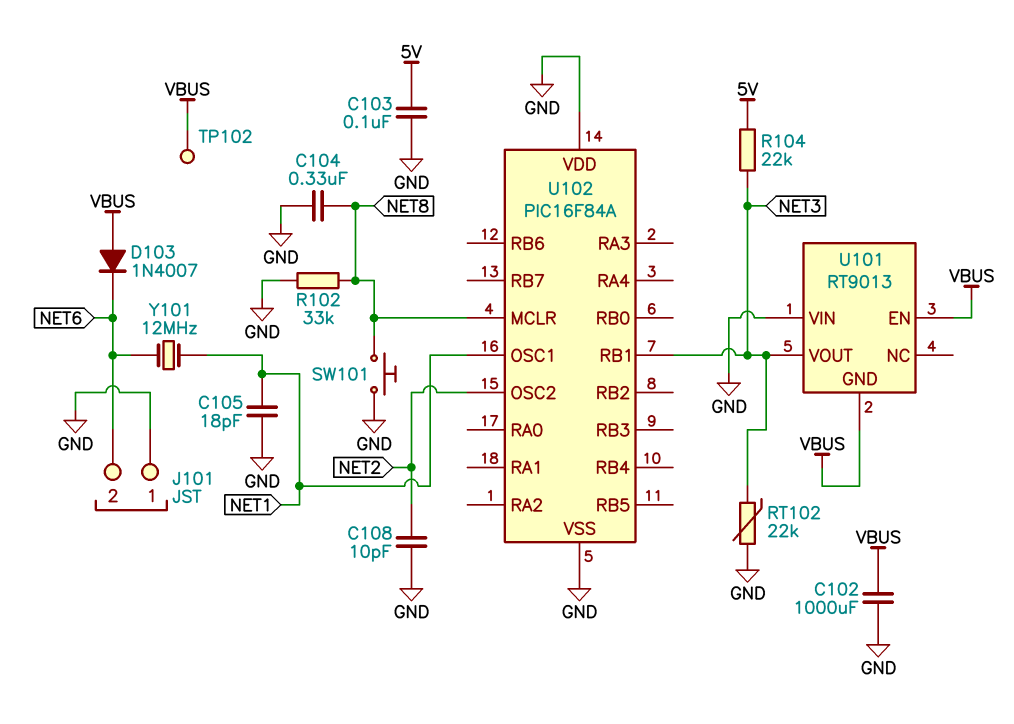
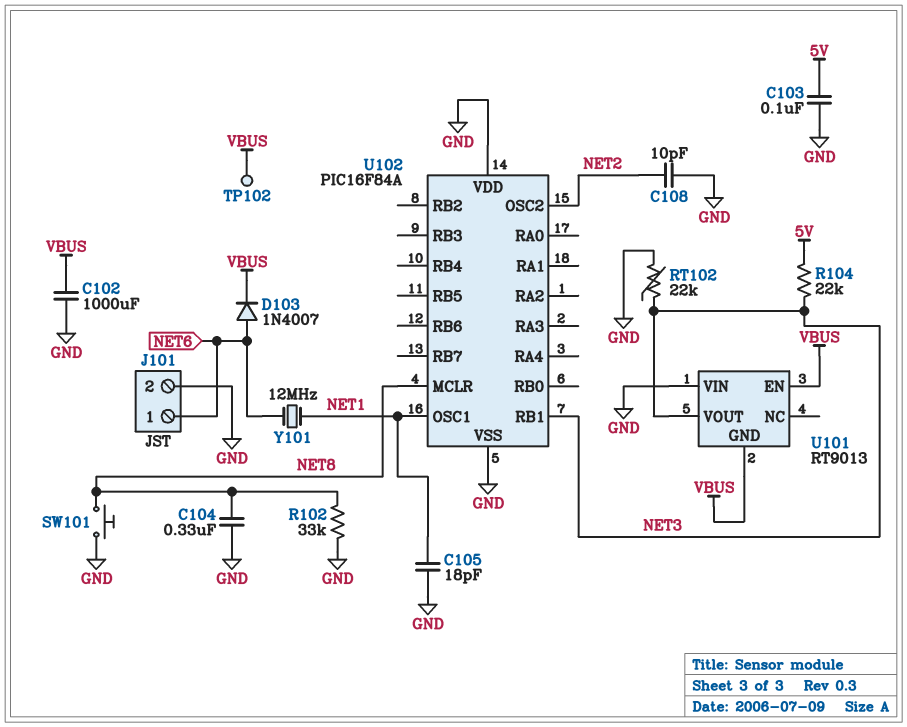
D103: diode 1N4007 (A VBUS, K NET6) -> diode 1N4007 (A NET6, K VBUS)
J101 pin 1: GND -> NET6
J101 pin 2: NET6 -> GND

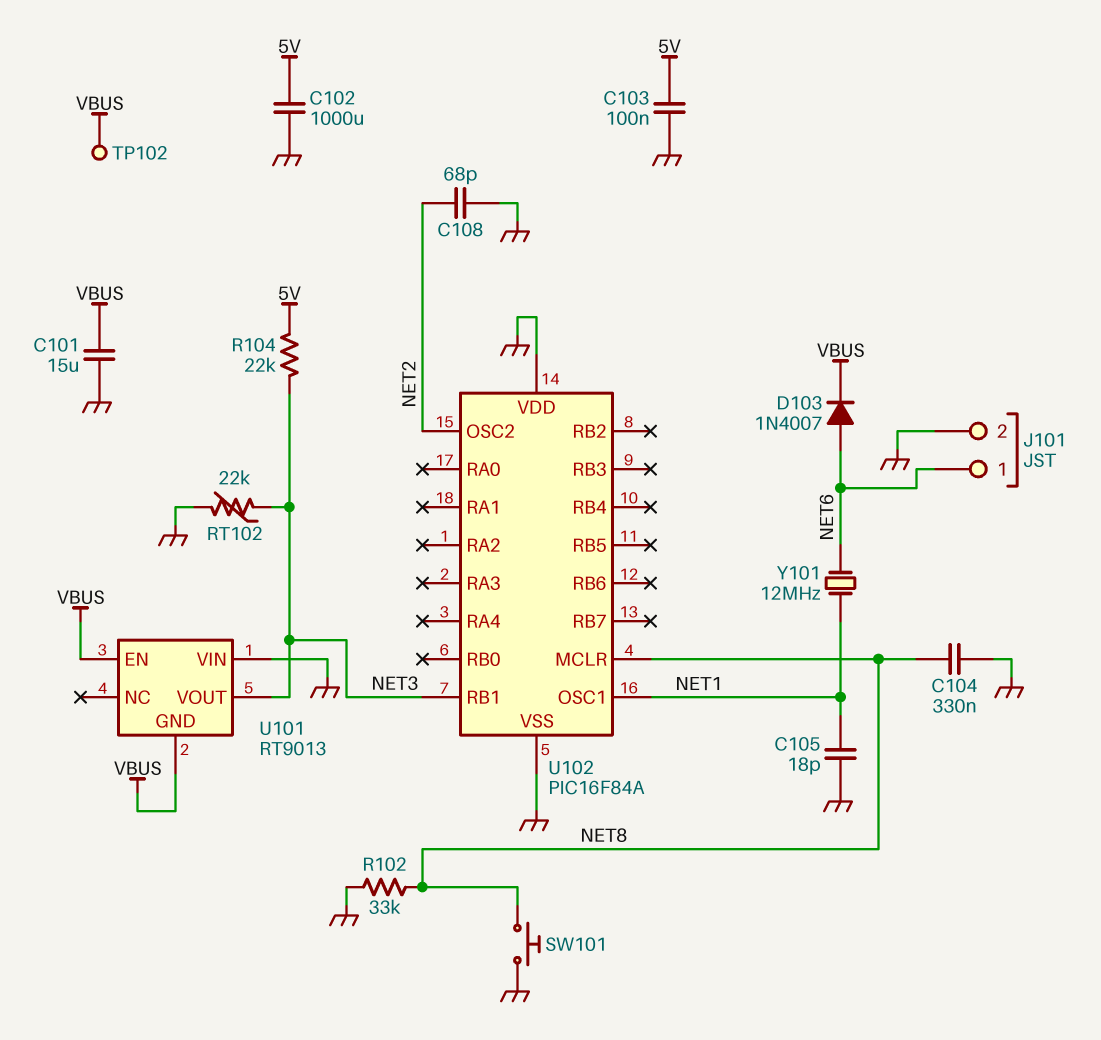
C101: none -> 15uF (GND, VBUS)
C102: 1000uF (GND, VBUS) -> 1000uF (5V, GND)
C108: 10pF (GND, NET2) -> 68pF (GND, NET2)

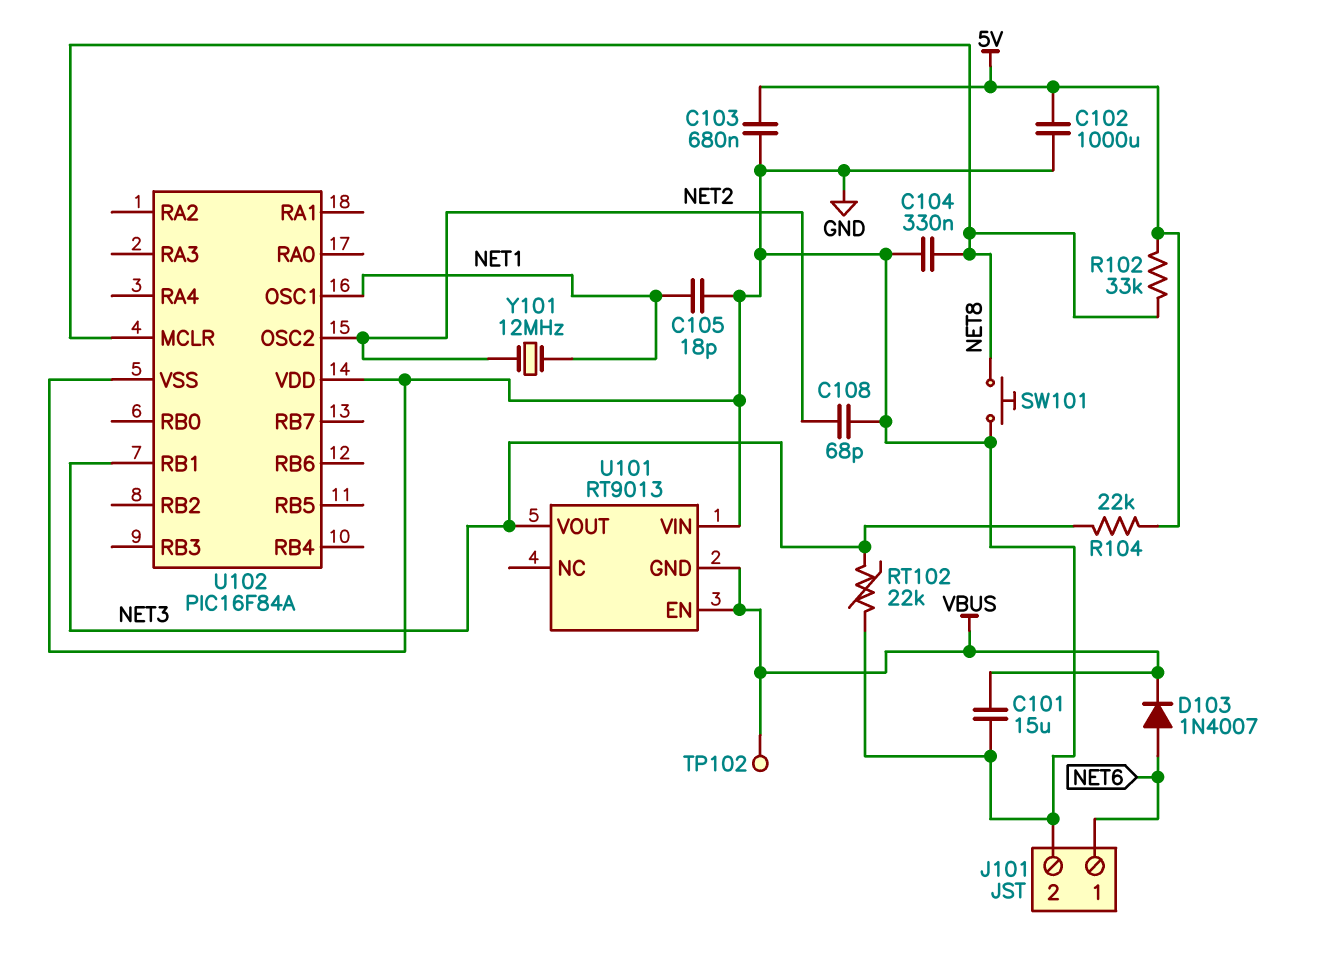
C103: 100nF (5V, GND) -> 680nF (5V, GND)
R102: 33k (GND, NET8) -> 33k (5V, NET8)
Y101: 12MHz (NET1, NET6) -> 12MHz (NET1, NET2)

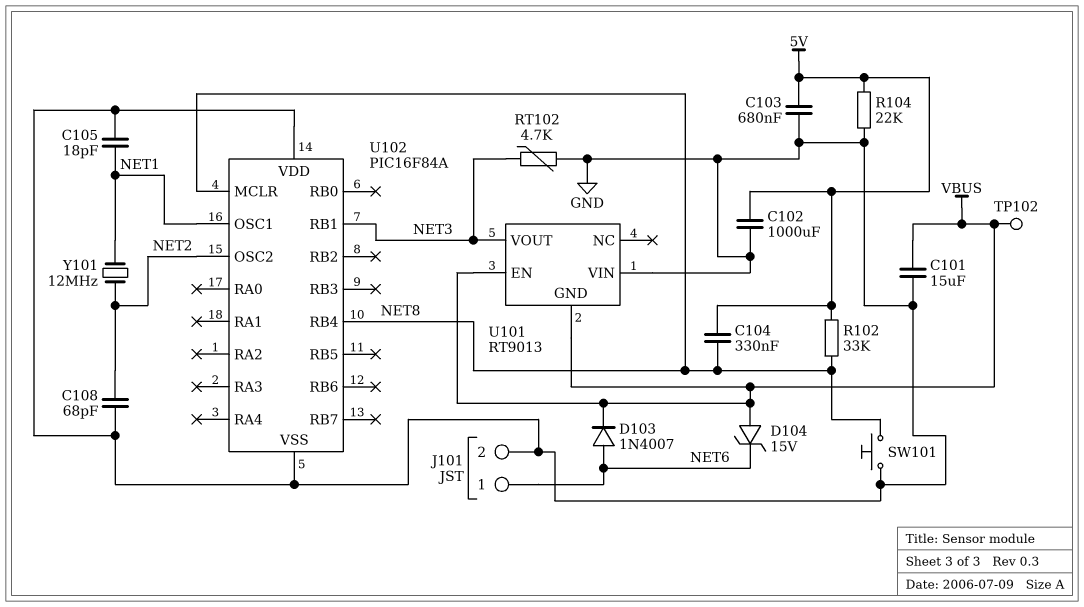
C104: 330nF (GND, NET8) -> 330nF (5V, NET8)
D104: none -> zener 15V (A VBUS, K NET6)
R104: 22k (5V, NET3) -> 22k (5V, GND)
RT102: 22k (GND, NET3) -> 4.7k (GND, NET3)
U102 pin RB4: none -> NET8

